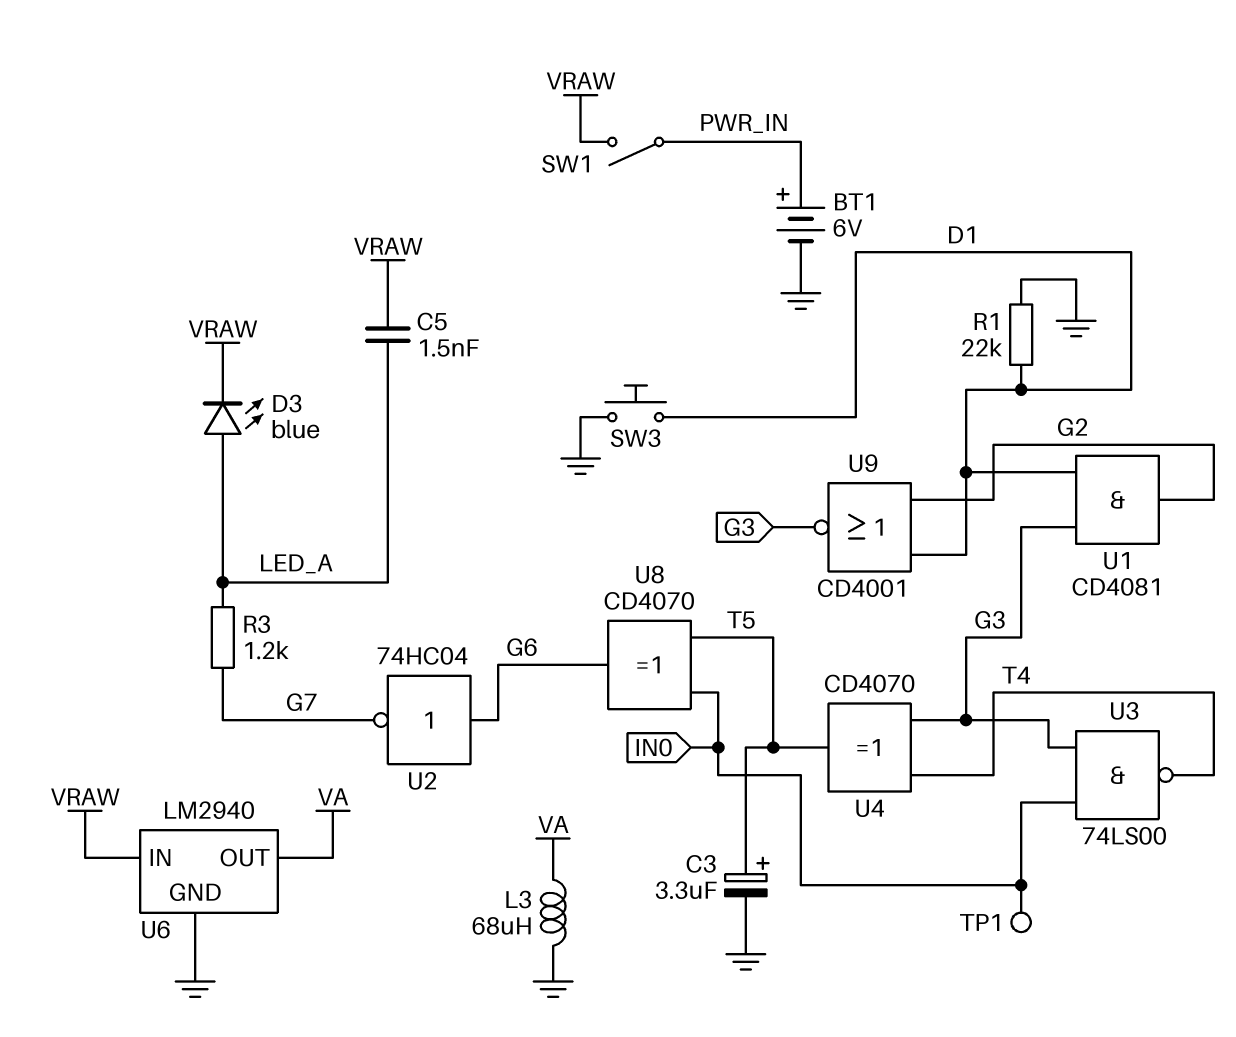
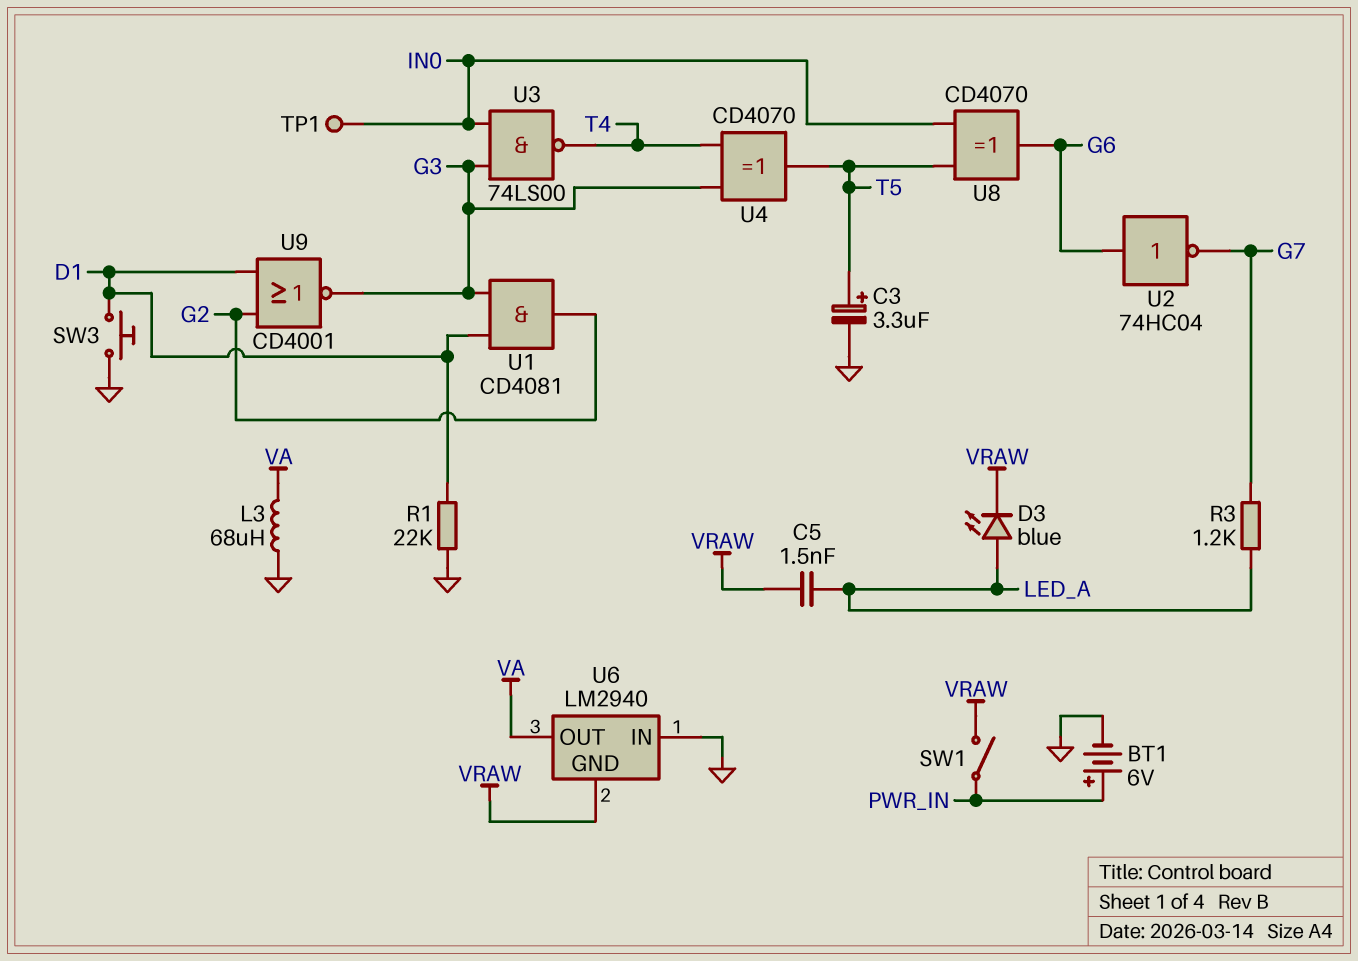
U6 pin GND: GND -> VRAW
U6 pin IN: VRAW -> GND

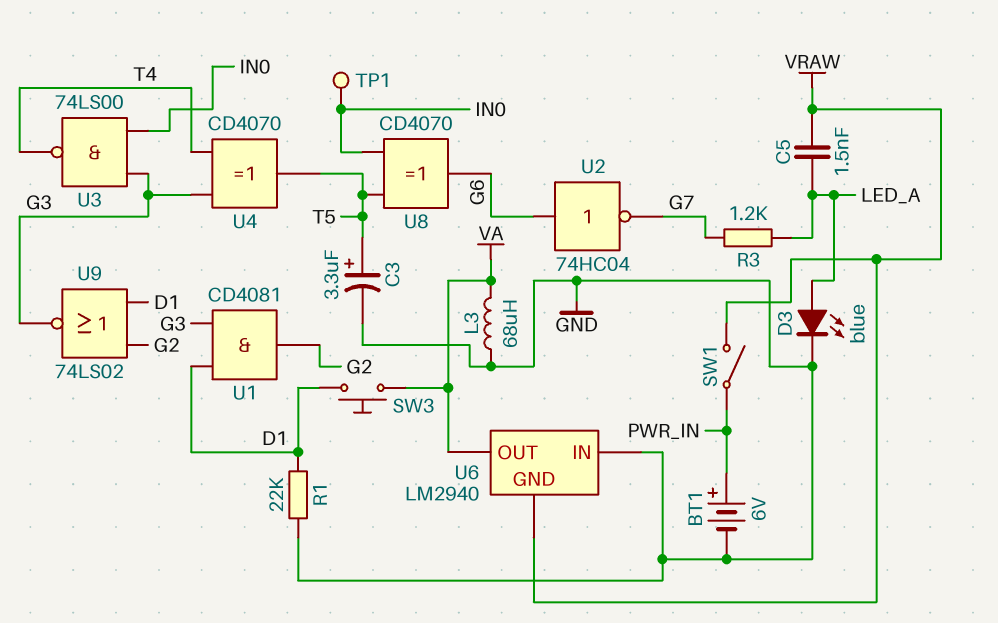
D3: LED blue (A LED_A, K VRAW) -> LED blue (A LED_A, K GND)
SW3: button (D1, GND) -> button (D1, VA)
U9: NOR CD4001 (in D1, in G2, out G3) -> NOR 74LS02 (in D1, in G2, out G3)

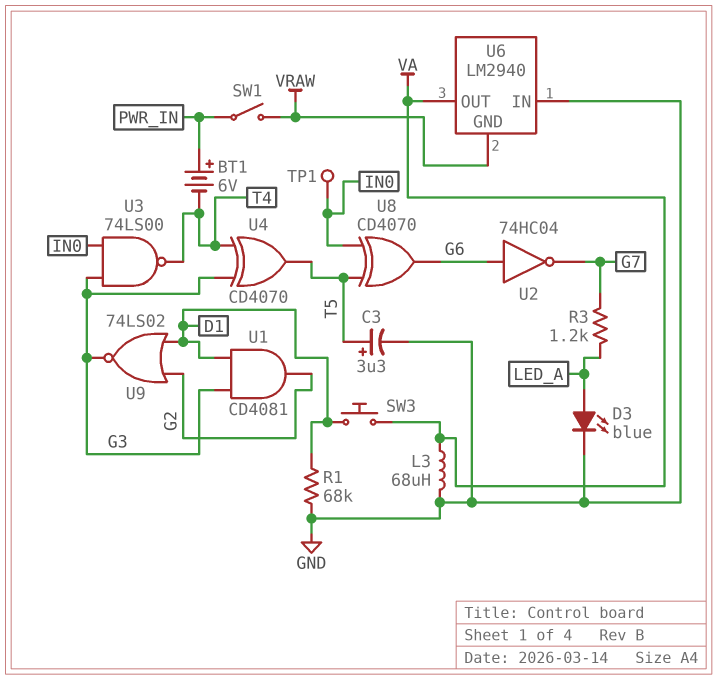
BT1: 6V (plus PWR_IN, minus GND) -> 6V (plus PWR_IN, minus T4)
C5: 1.5nF (LED_A, VRAW) -> none
R1: 22k (D1, GND) -> 68k (D1, GND)

